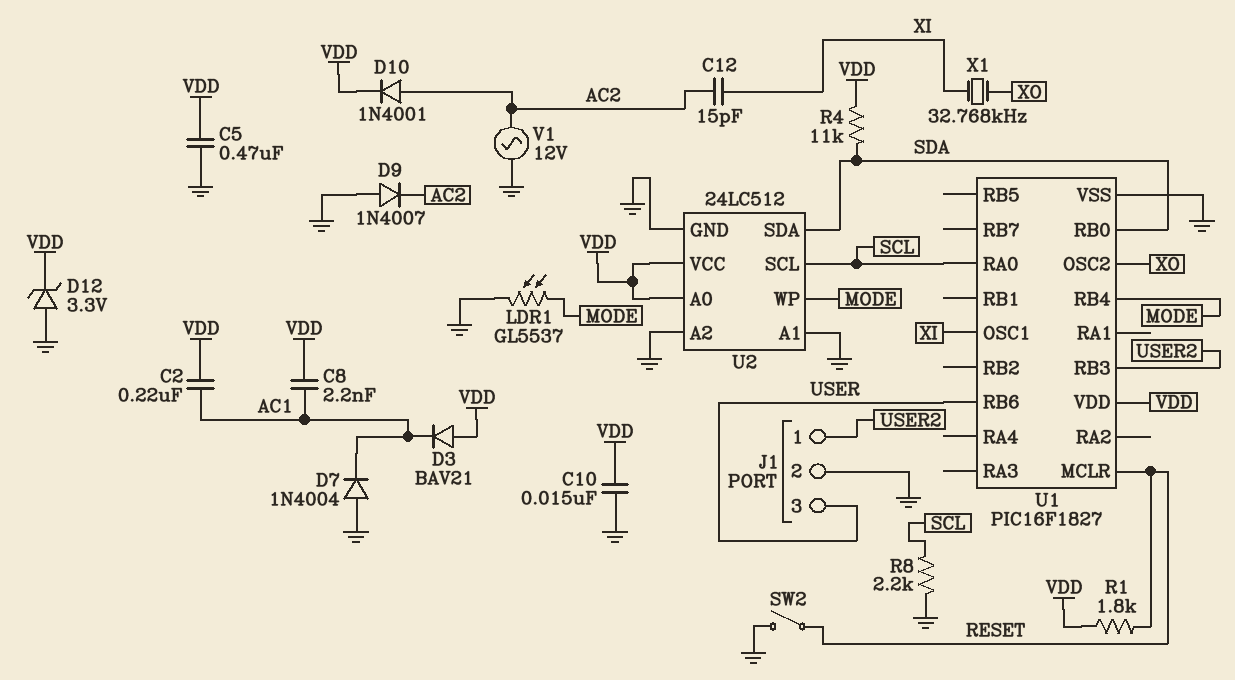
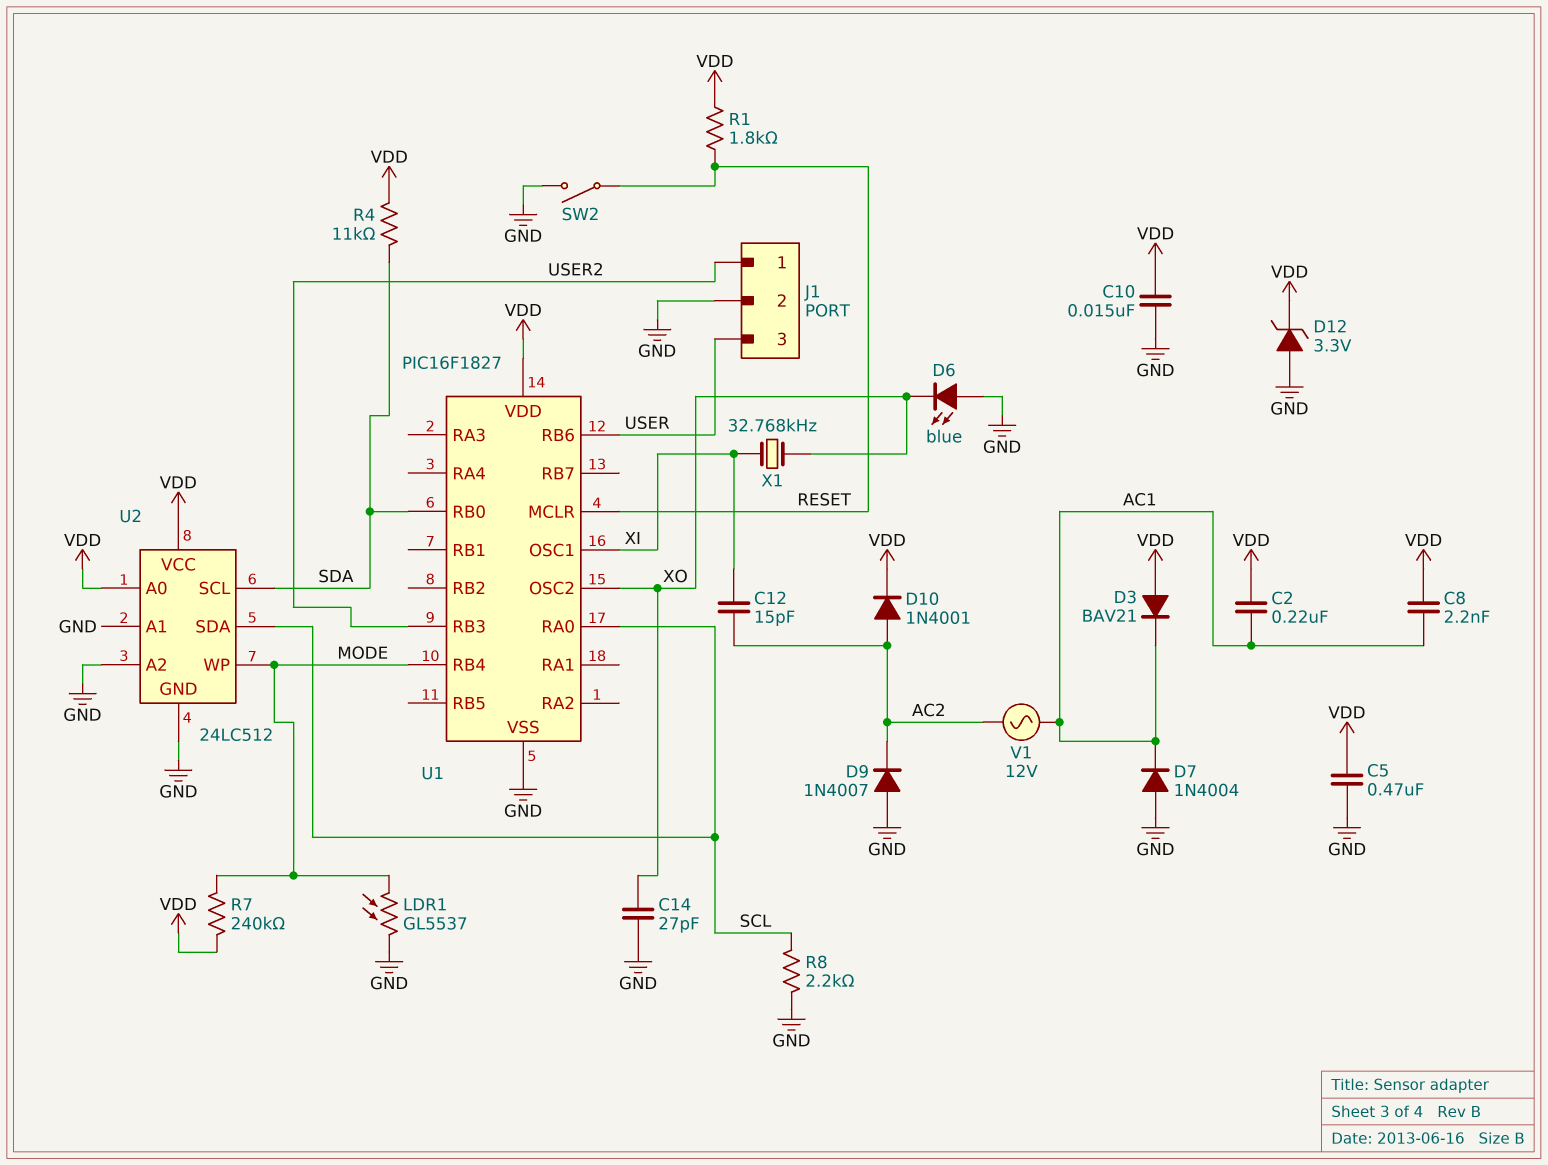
C14: none -> 27pF (GND, XO)
D6: none -> LED blue (A GND, K XO)
R7: none -> 240k (MODE, VDD)
U2 pin SCL: SCL -> SDA
U2 pin SDA: SDA -> SCL
V1: AC 12V (AC2, GND) -> AC 12V (AC1, AC2)

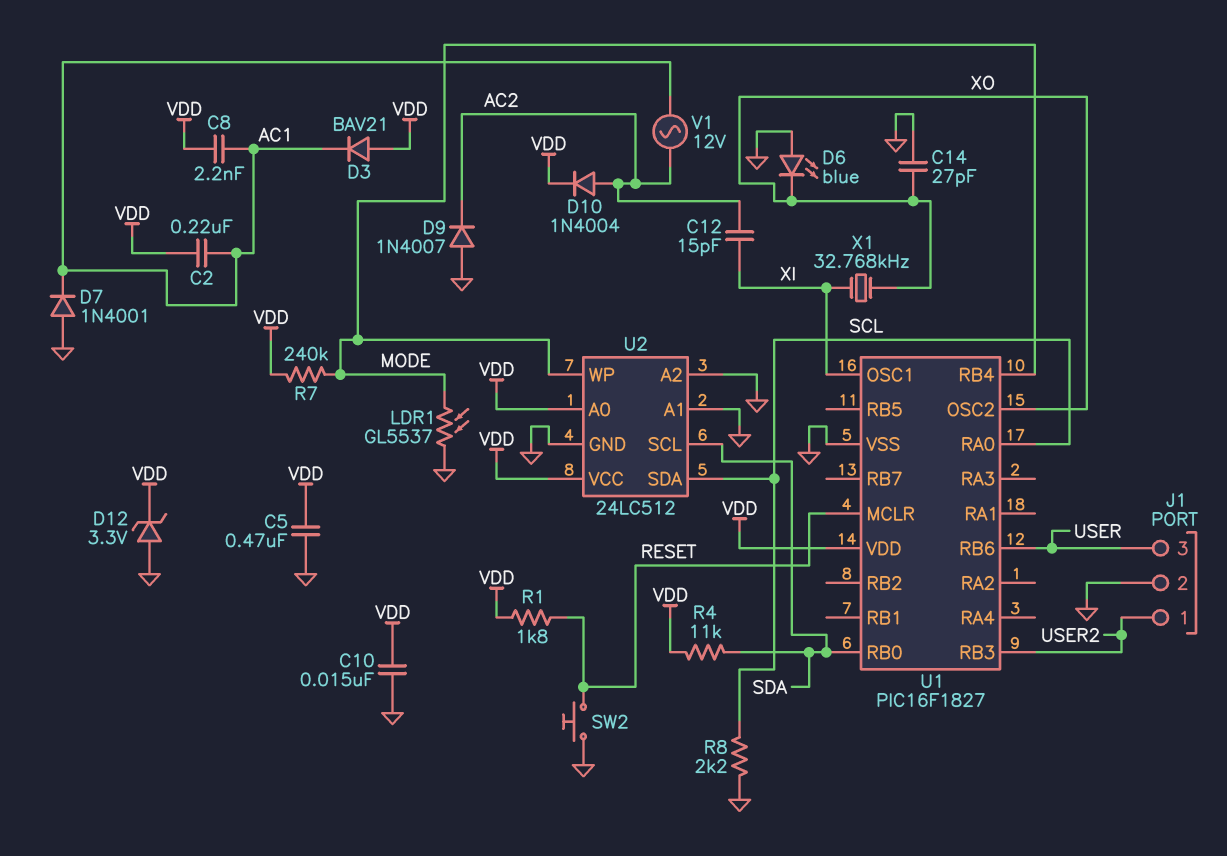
D7: diode 1N4004 (A GND, K AC1) -> diode 1N4001 (A GND, K AC1)
D10: diode 1N4001 (A AC2, K VDD) -> diode 1N4004 (A AC2, K VDD)
SW2: switch (GND, RESET) -> button (GND, RESET)

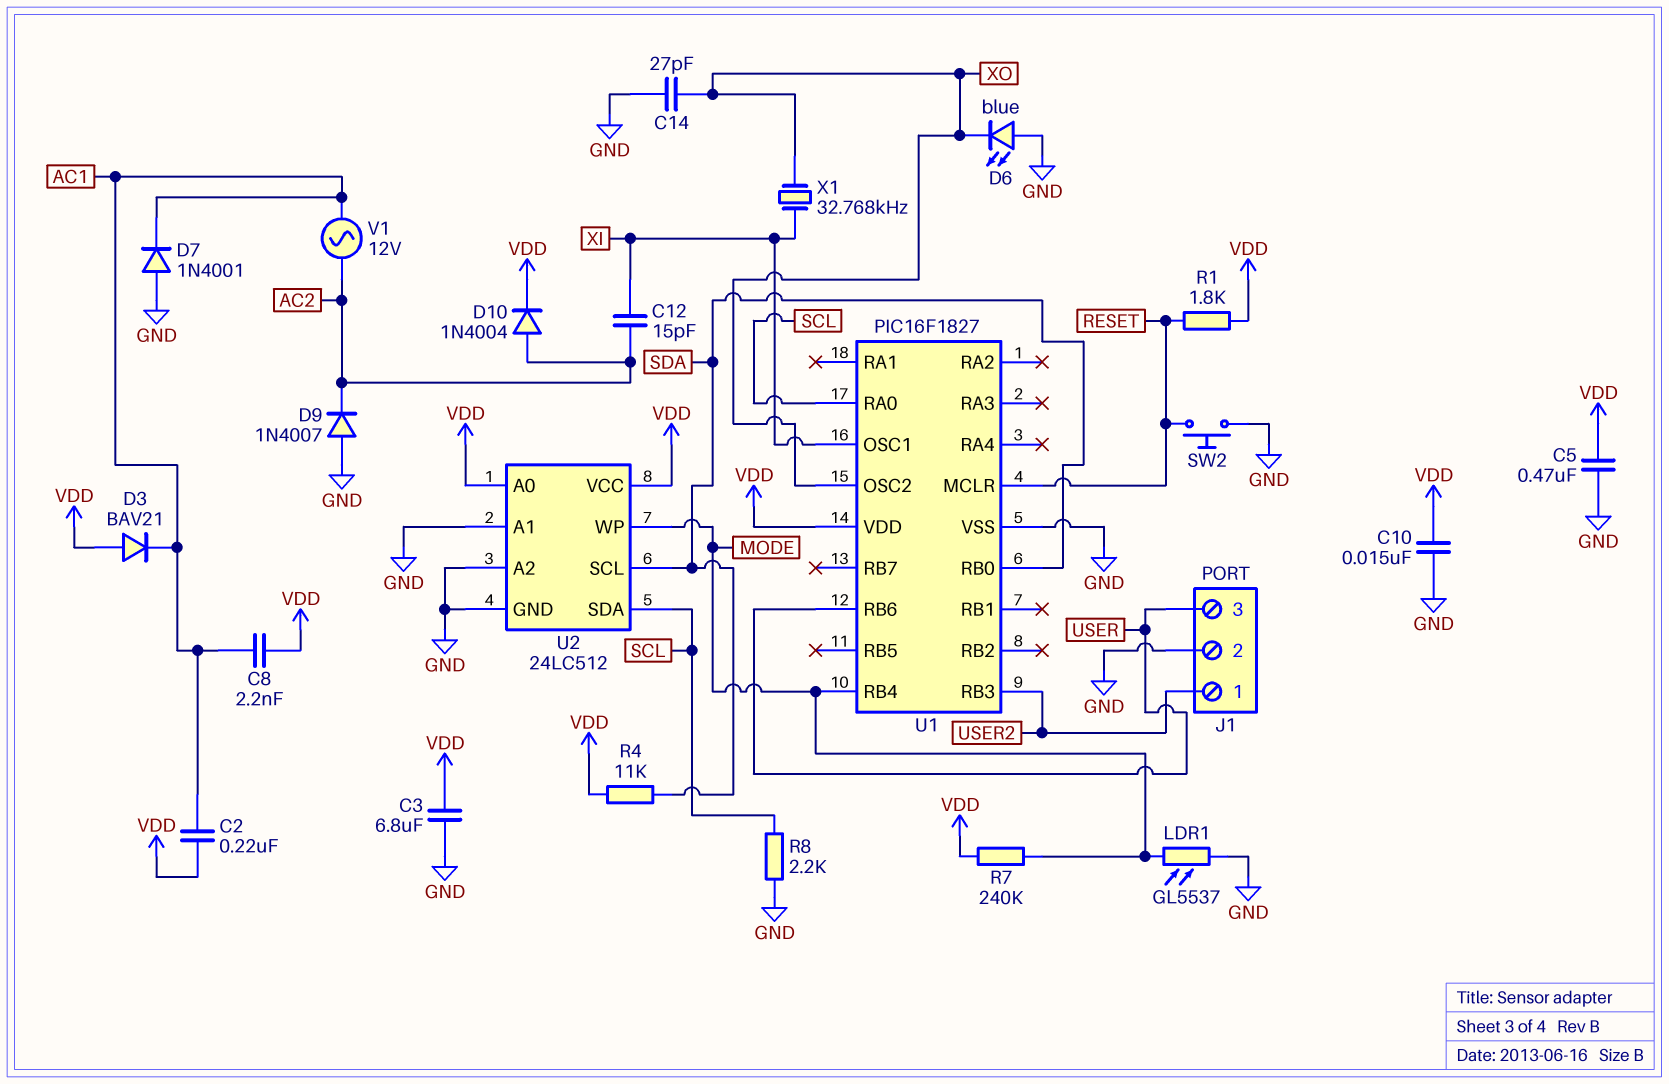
C3: none -> 6.8uF (GND, VDD)
D12: zener 3.3V (A GND, K VDD) -> none

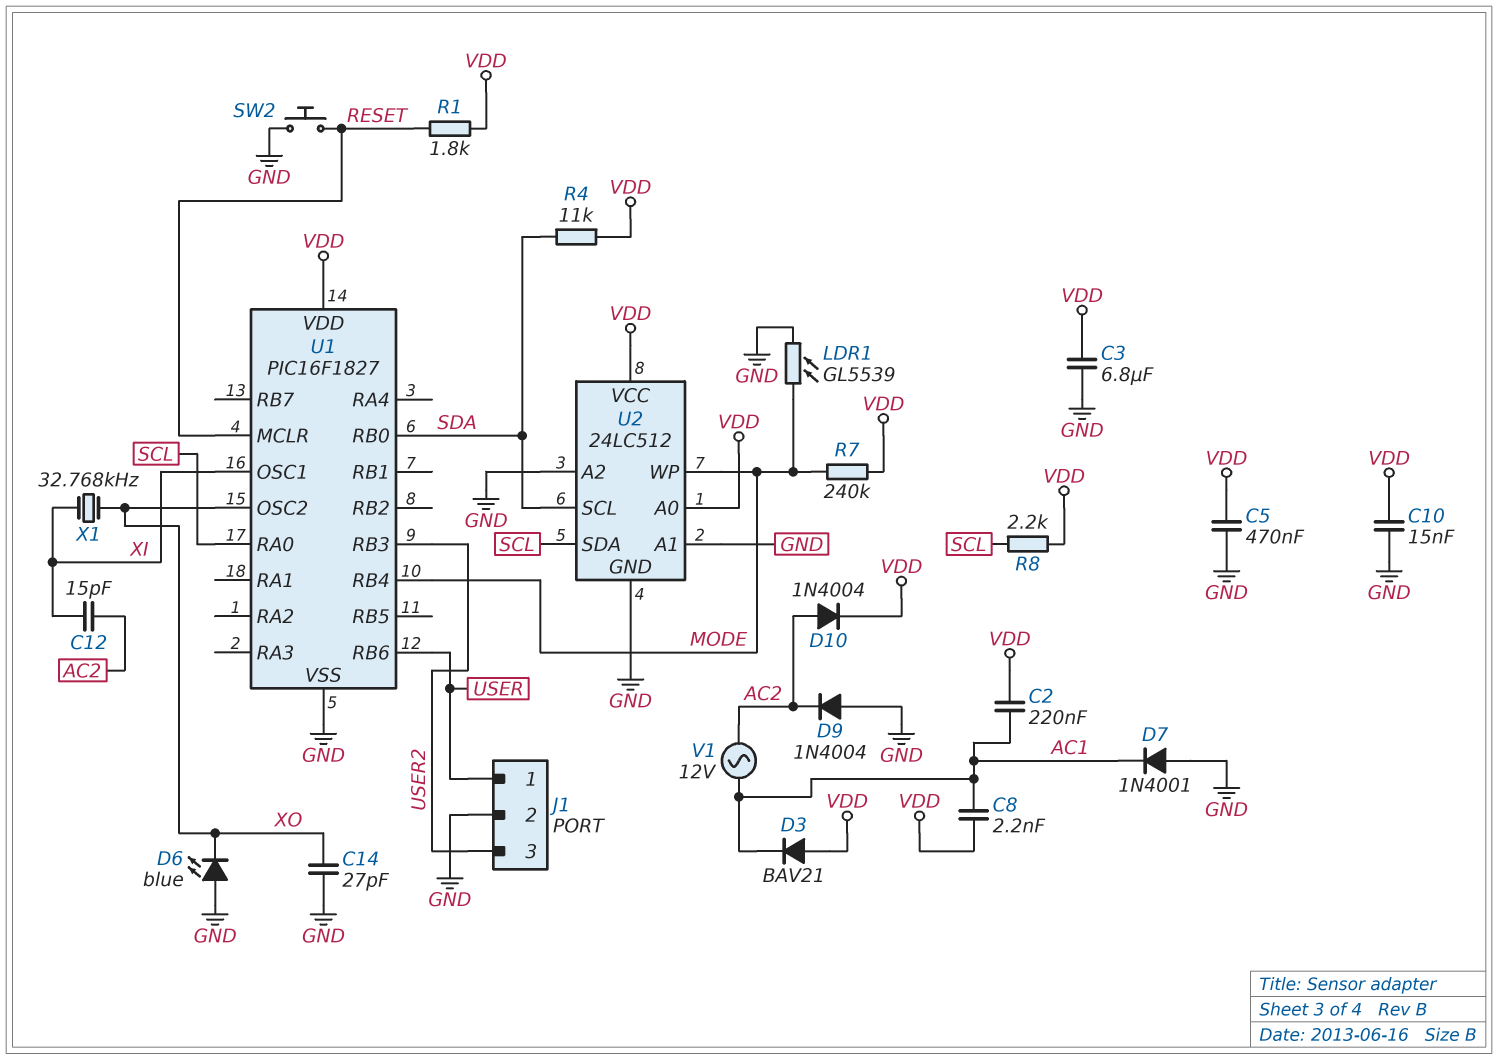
D9: diode 1N4007 (A GND, K AC2) -> diode 1N4004 (A GND, K AC2)
J1 pin 1: USER2 -> USER
J1 pin 3: USER -> USER2
LDR1: GL5537 (GND, MODE) -> GL5539 (GND, MODE)
R8: 2.2k (GND, SCL) -> 2.2k (SCL, VDD)

